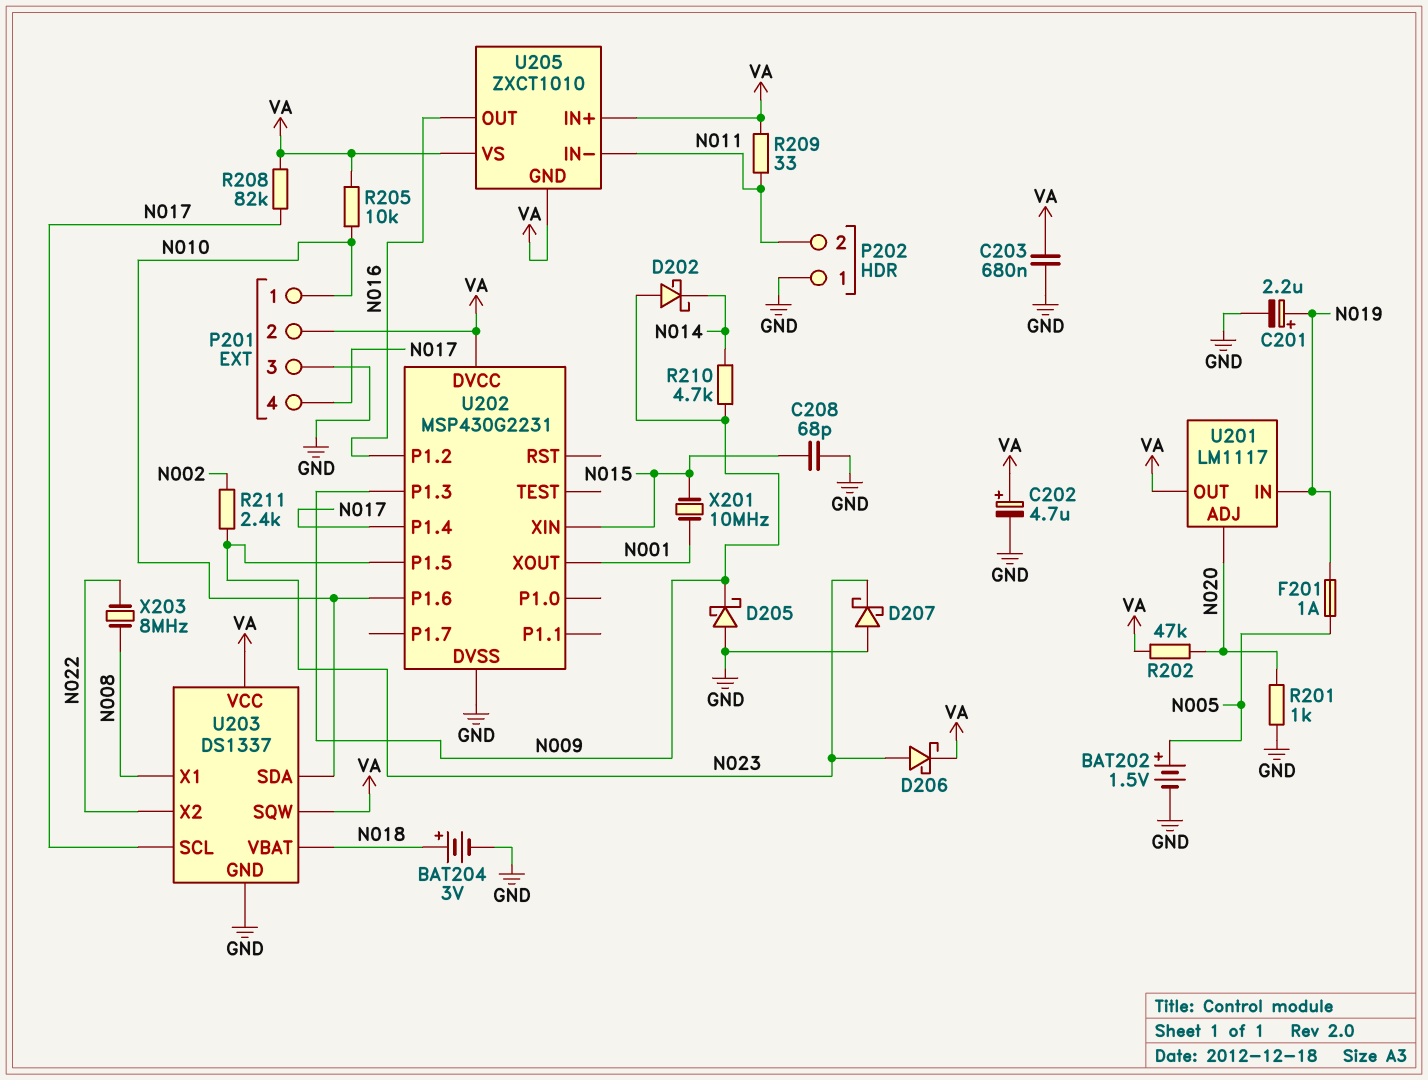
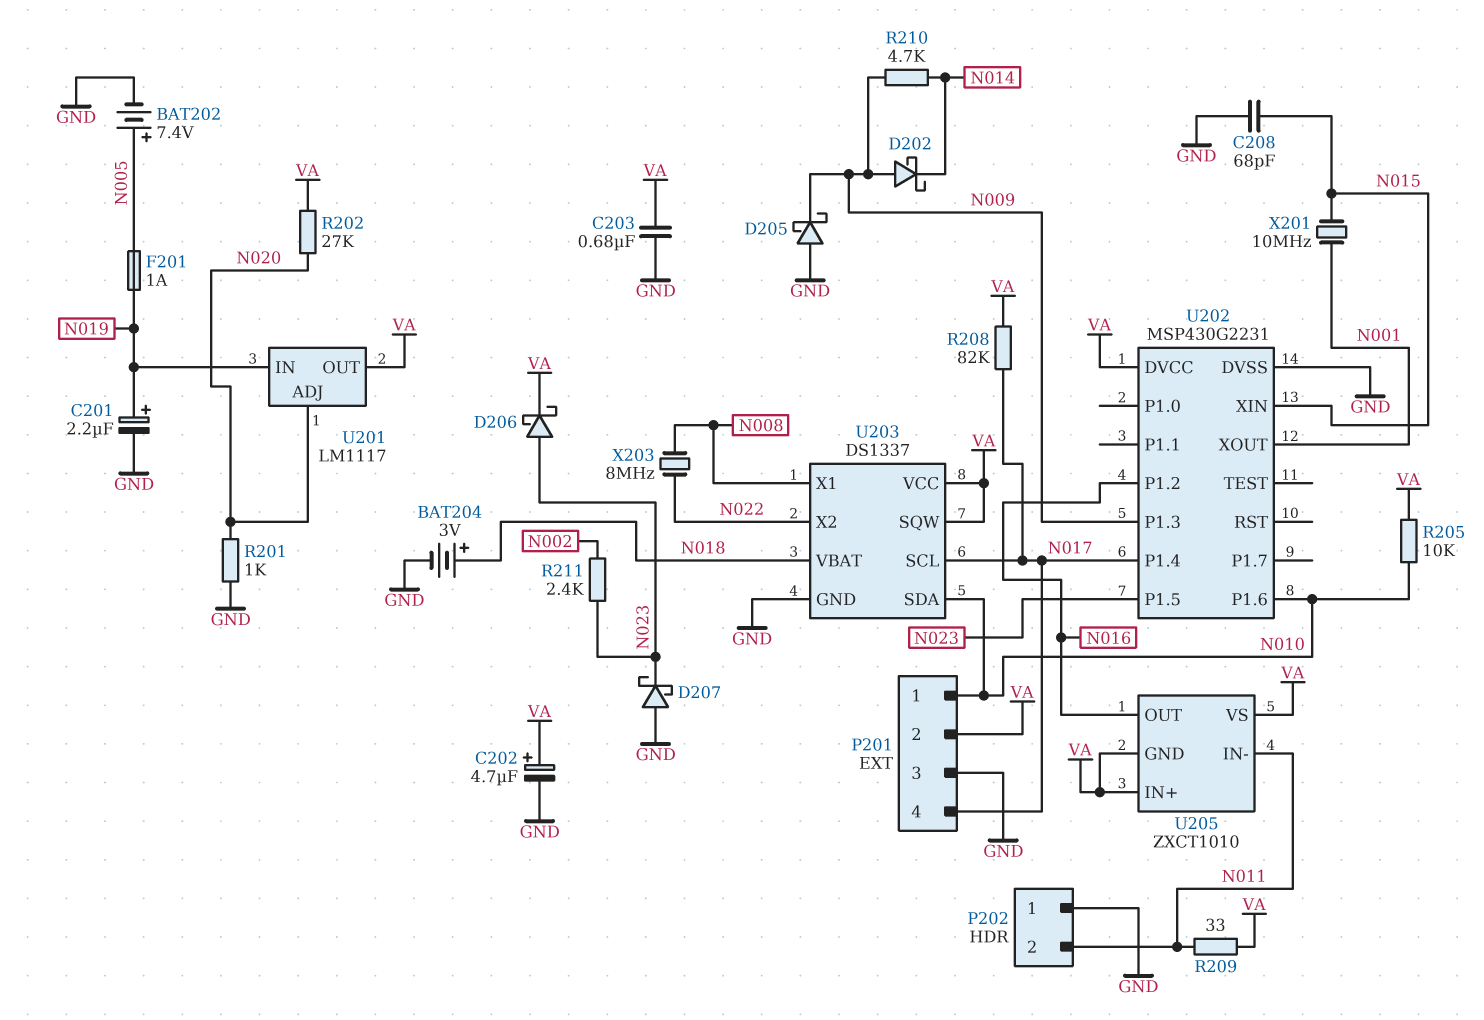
BAT202: 1.5V (plus N005, minus GND) -> 7.4V (plus N005, minus GND)
R202: 47k (N020, VA) -> 27k (N020, VA)

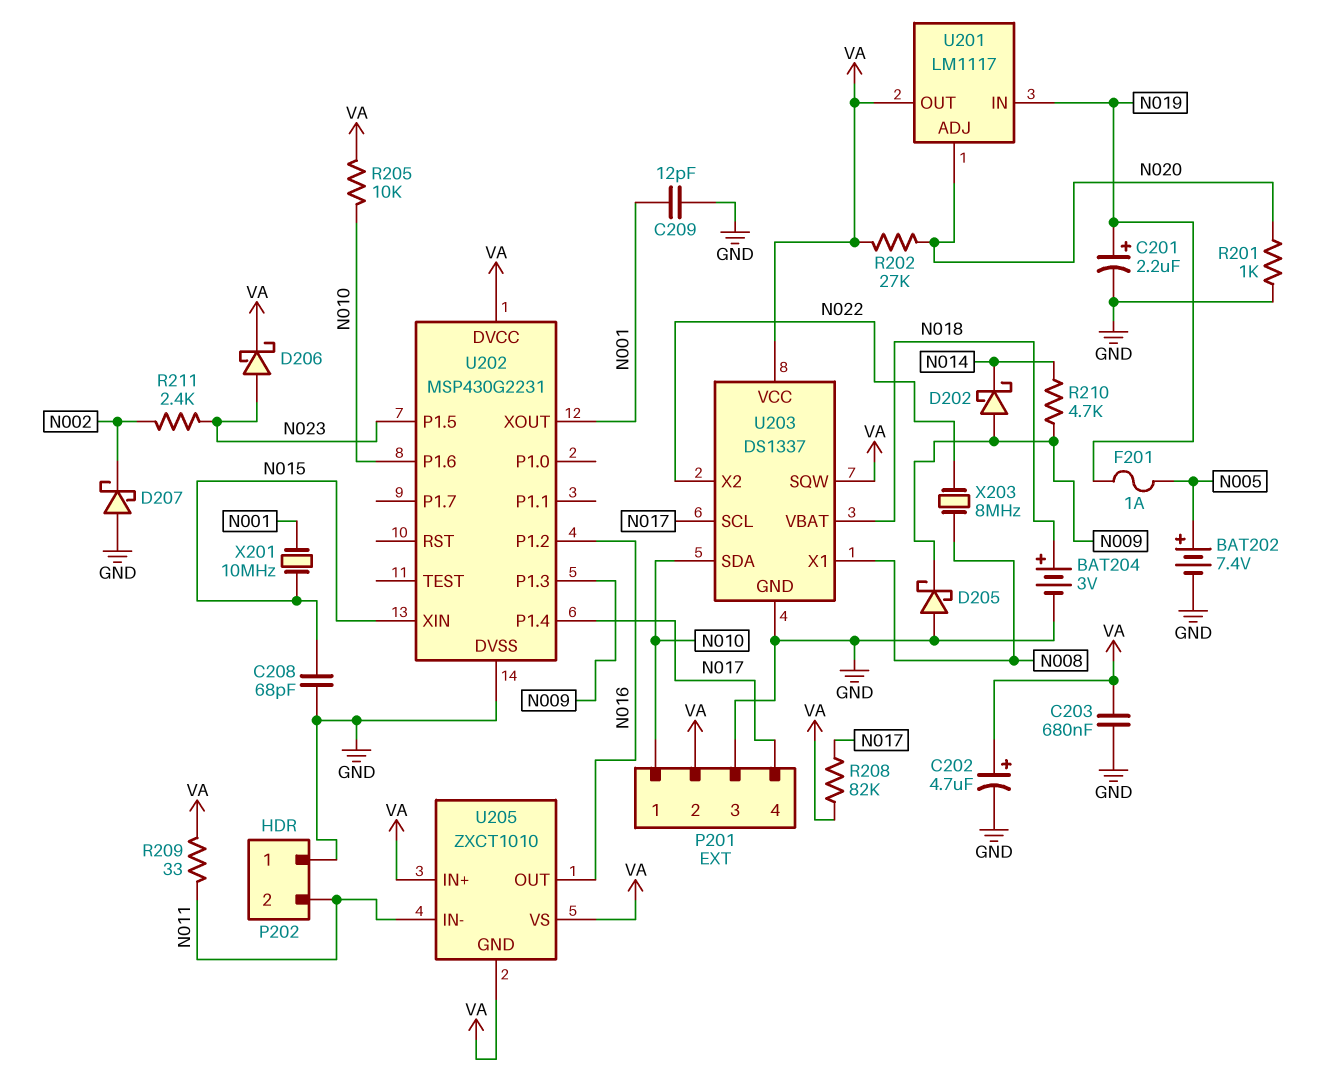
C209: none -> 12pF (GND, N001)
D207: schottky (A GND, K N023) -> schottky (A GND, K N002)

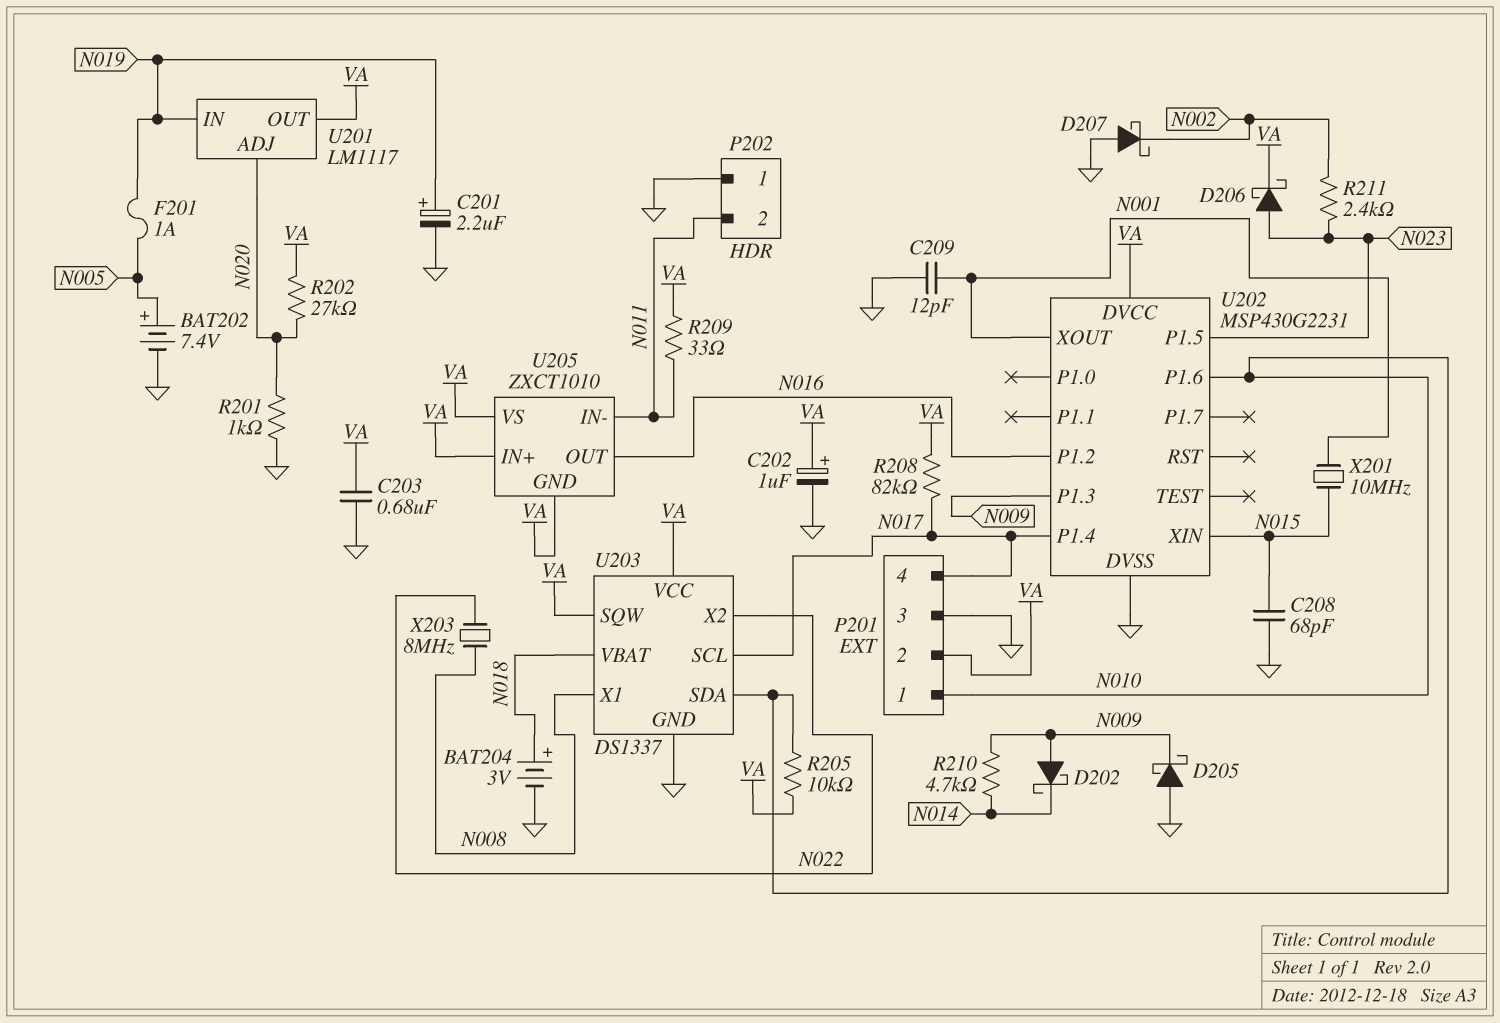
C202: 4.7uF (plus VA, minus GND) -> 1uF (plus VA, minus GND)

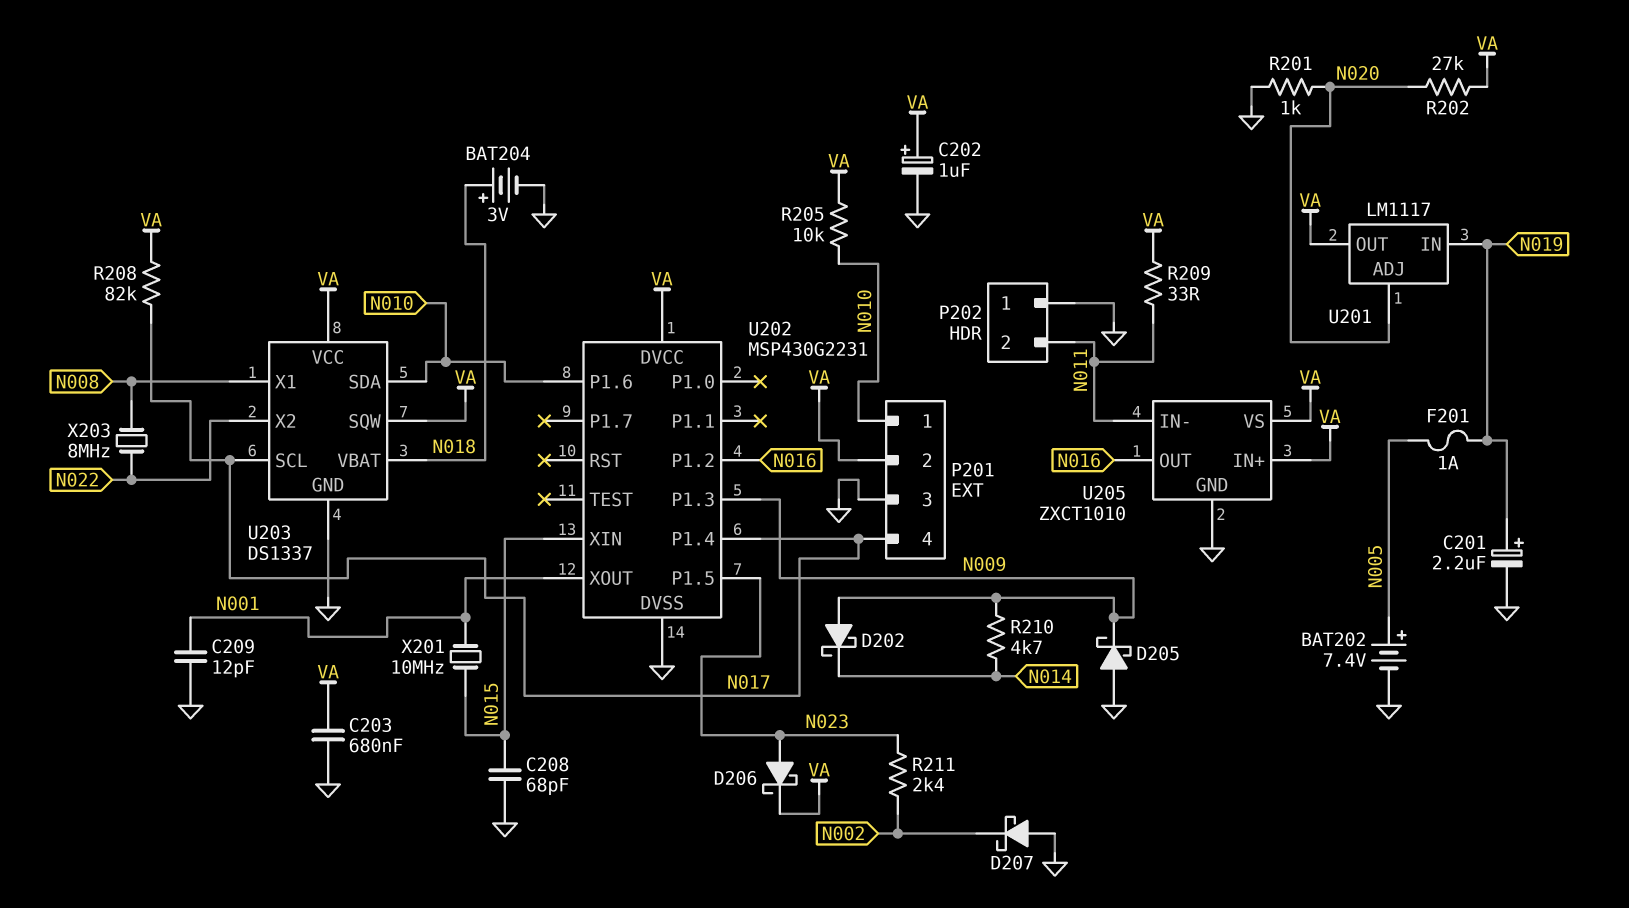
U205 pin GND: VA -> GND

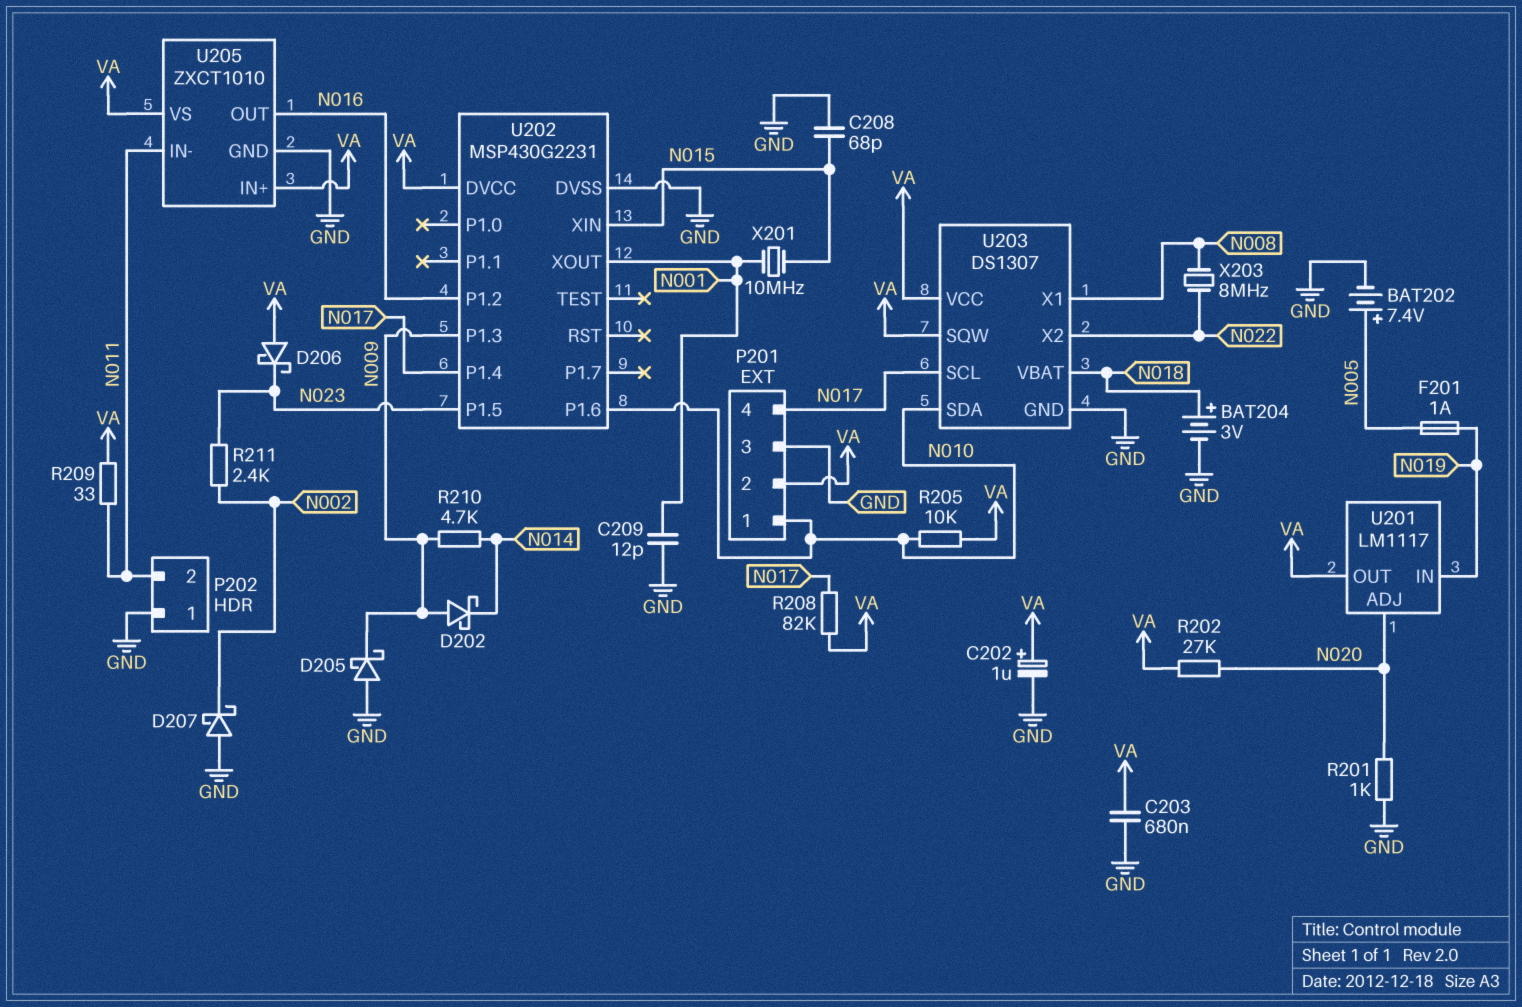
C201: 2.2uF (plus N019, minus GND) -> none
D206: schottky (A N023, K VA) -> schottky (A VA, K N023)
U203: DS1337 -> DS1307

